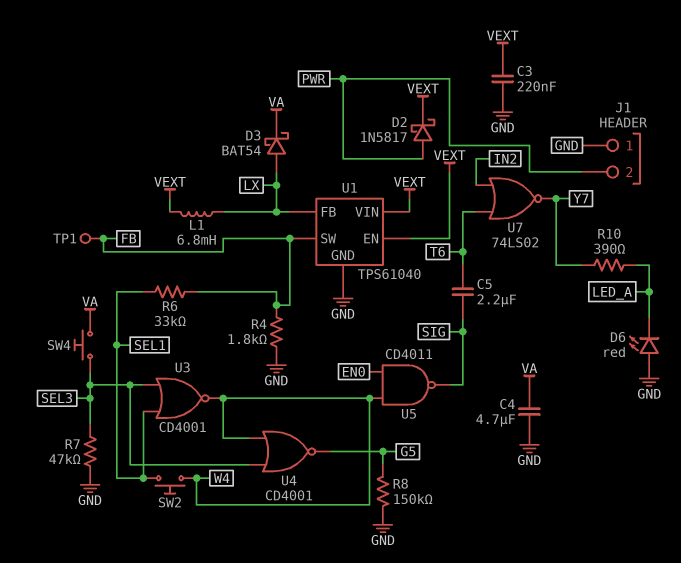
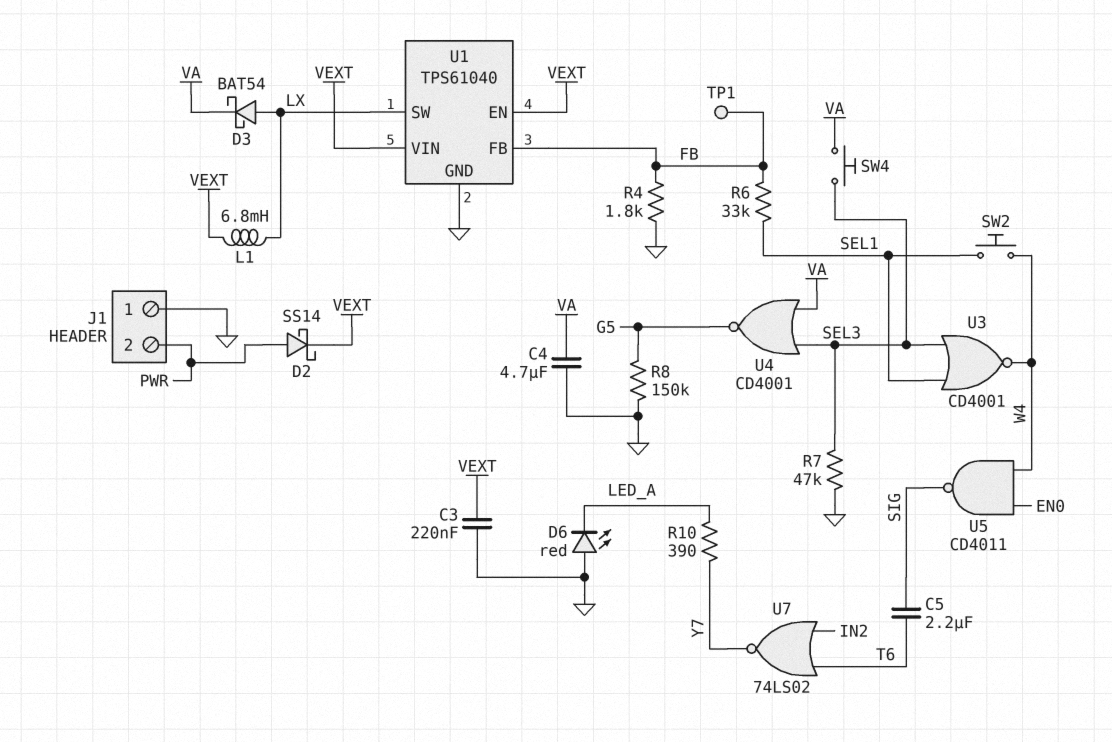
D2: schottky 1N5817 (A PWR, K VEXT) -> schottky SS14 (A PWR, K VEXT)
U1 pin FB: LX -> FB
U1 pin SW: FB -> LX
U4: NOR CD4001 (in SEL3, in W4, out G5) -> NOR CD4001 (in SEL3, in VA, out G5)

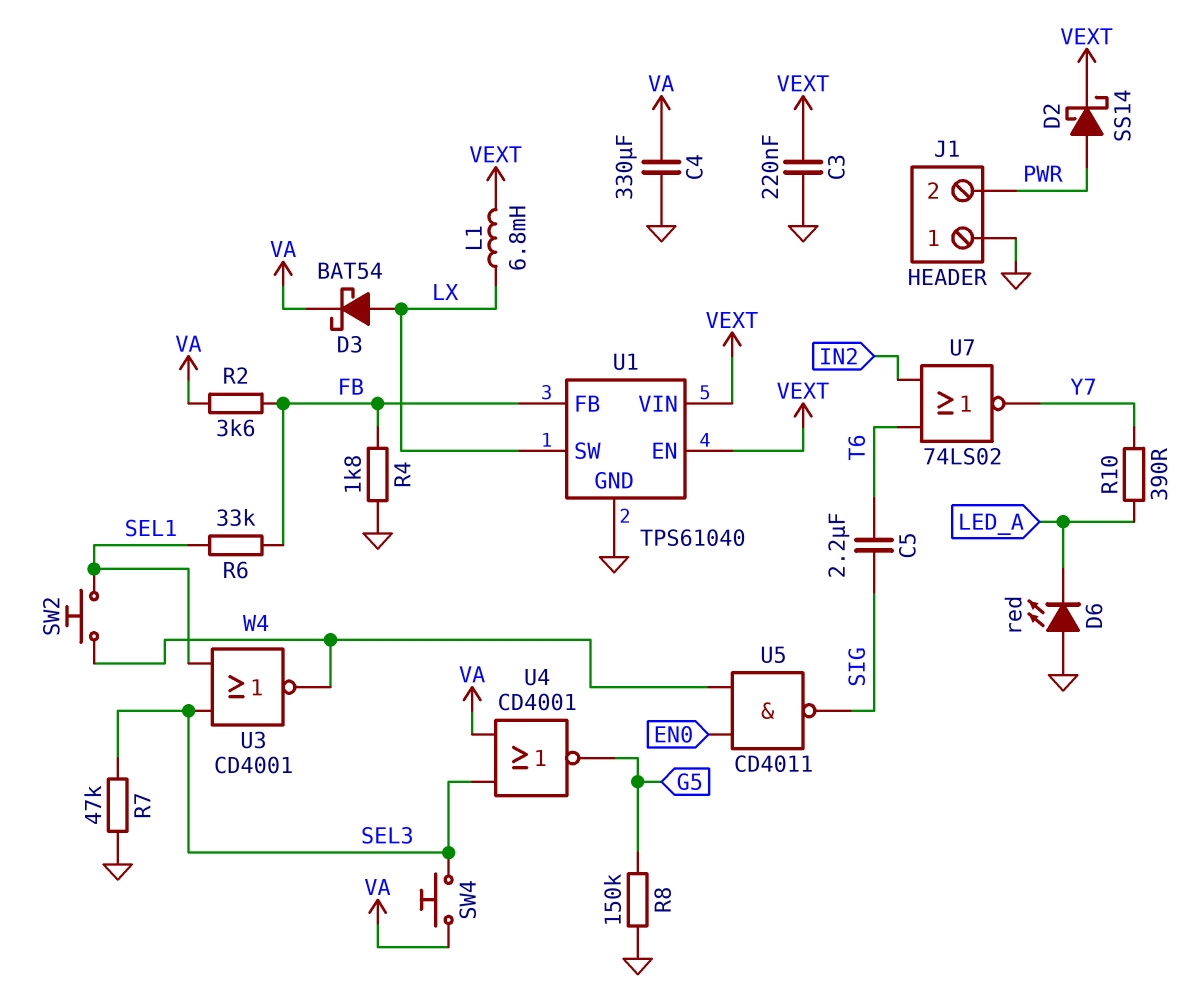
C4: 4.7uF (GND, VA) -> 330uF (GND, VA)
R2: none -> 3.6k (FB, VA)
TP1: test point (FB) -> none

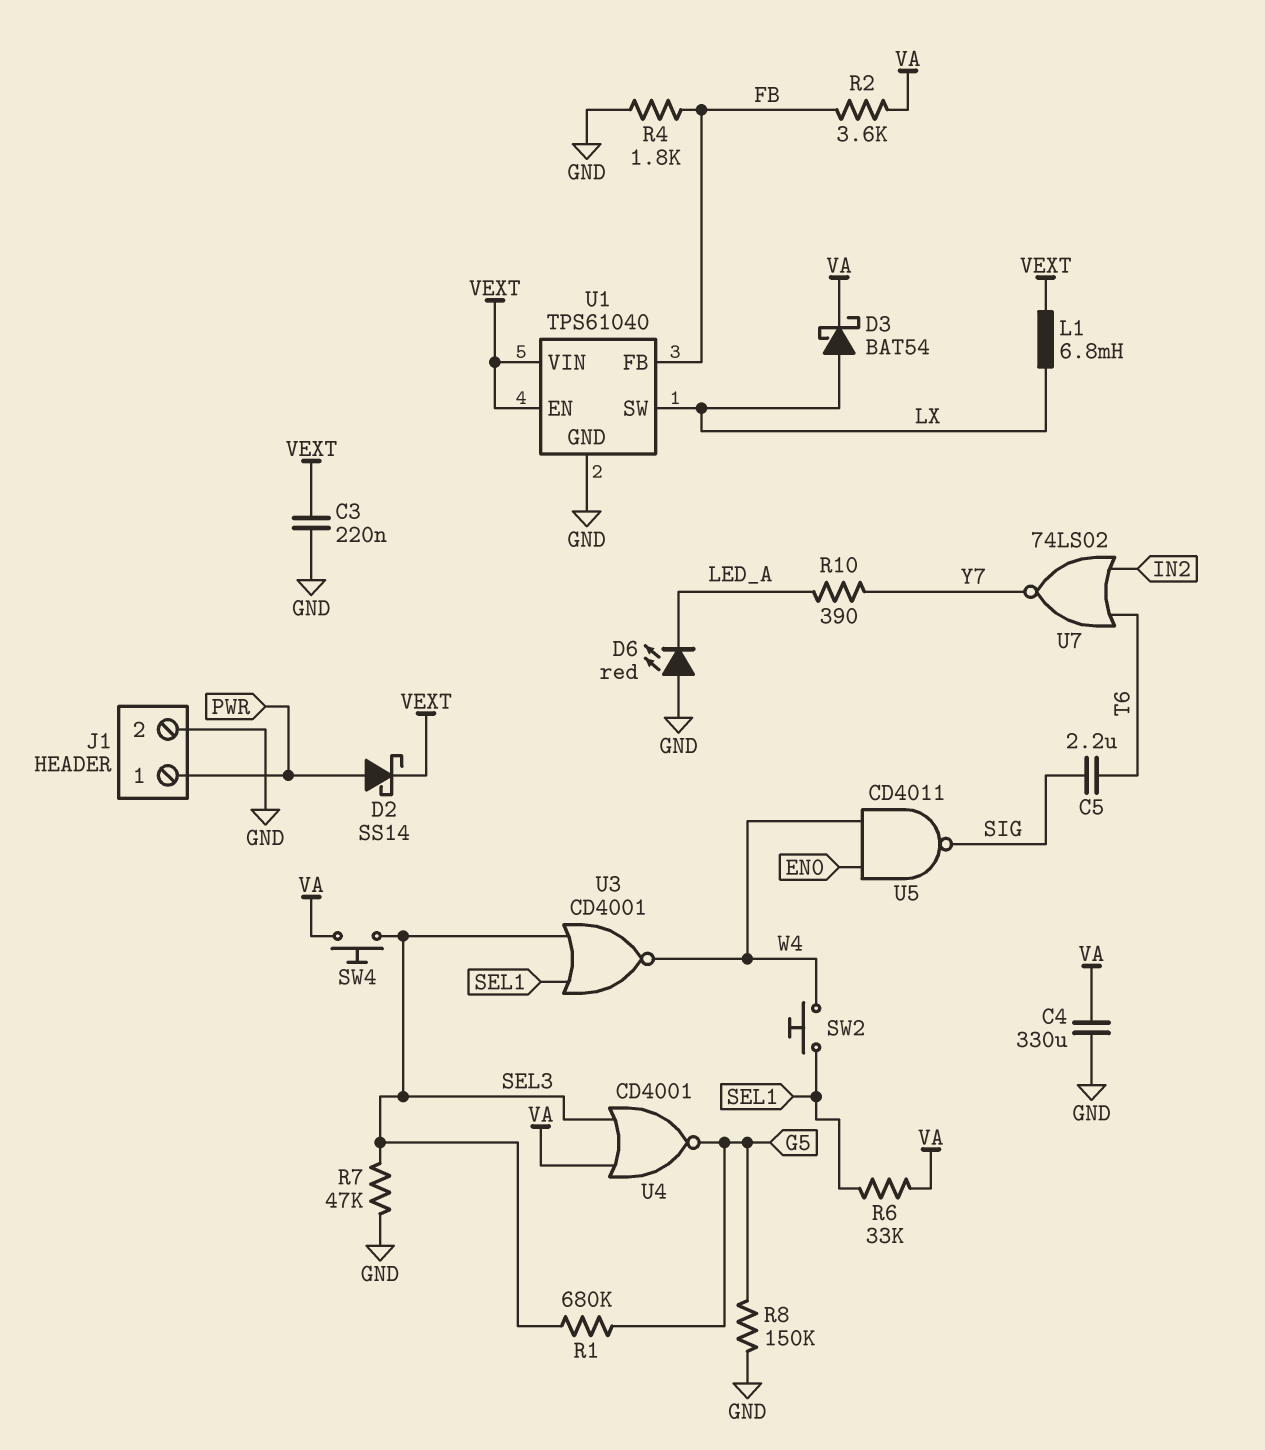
J1 pin 1: GND -> PWR
J1 pin 2: PWR -> GND
R1: none -> 680k (G5, SEL3)
R6: 33k (FB, SEL1) -> 33k (SEL1, VA)

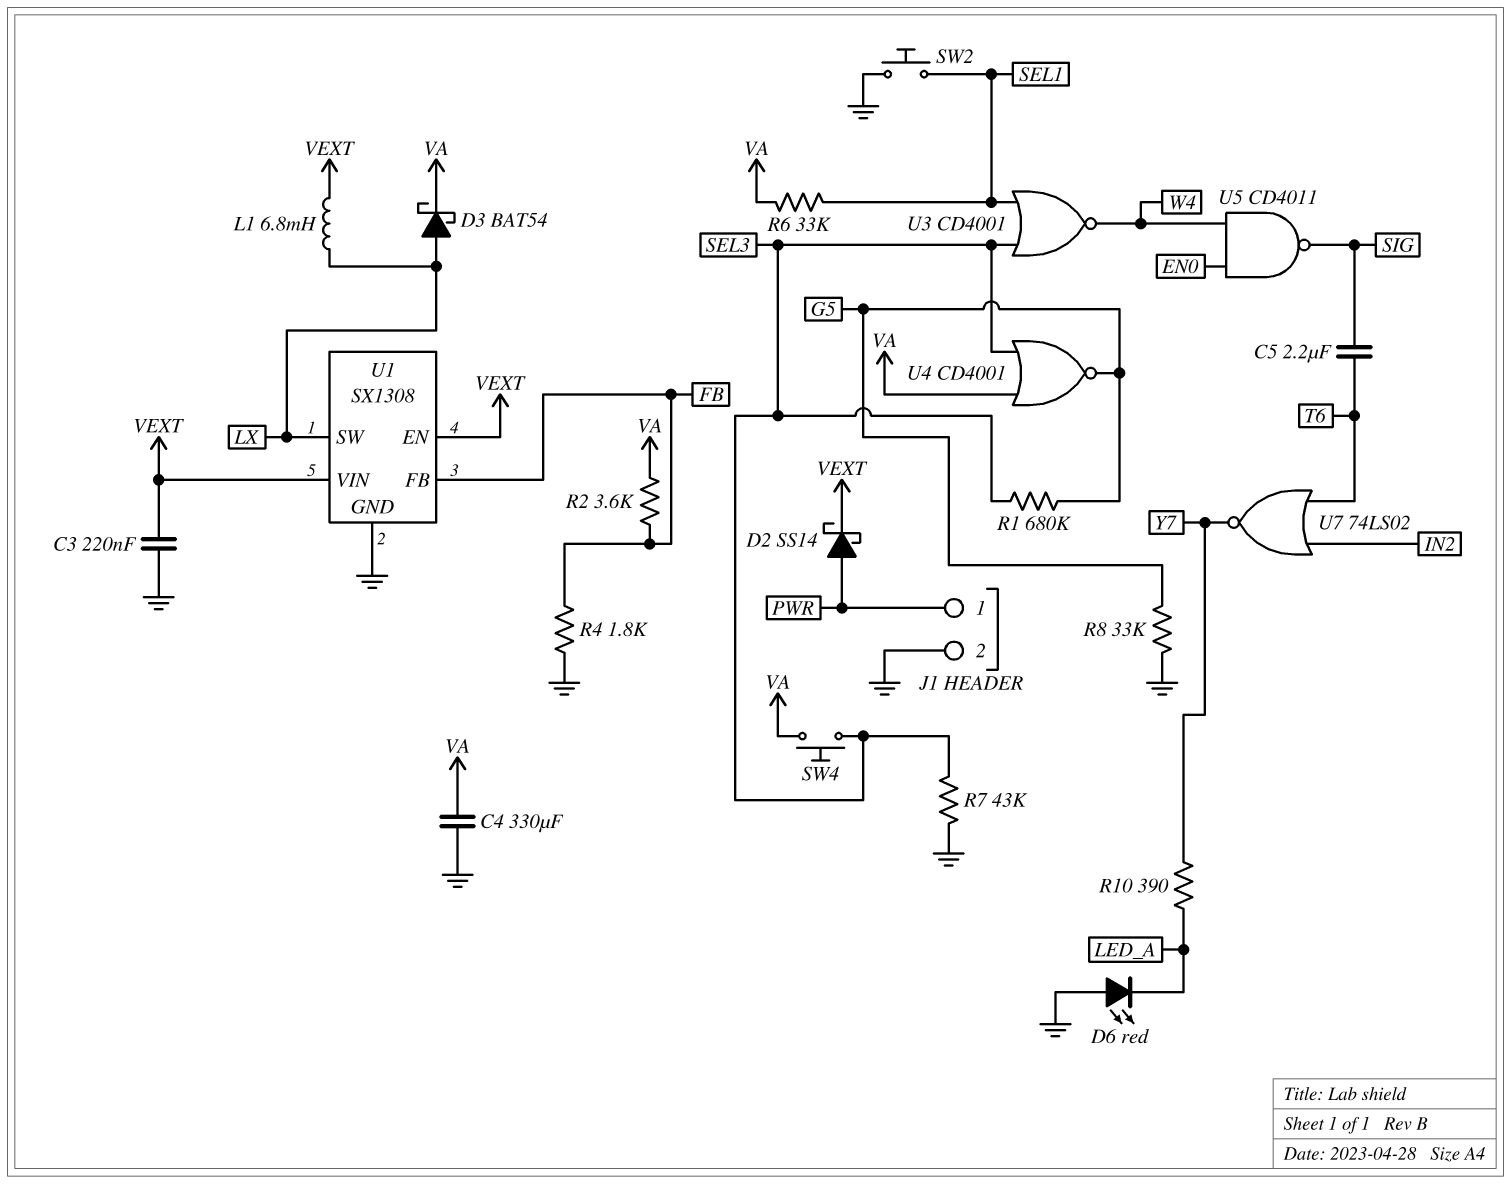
R7: 47k (GND, SEL3) -> 43k (GND, SEL3)
R8: 150k (G5, GND) -> 33k (G5, GND)
SW2: button (SEL1, W4) -> button (GND, SEL1)
U1: TPS61040 -> SX1308

